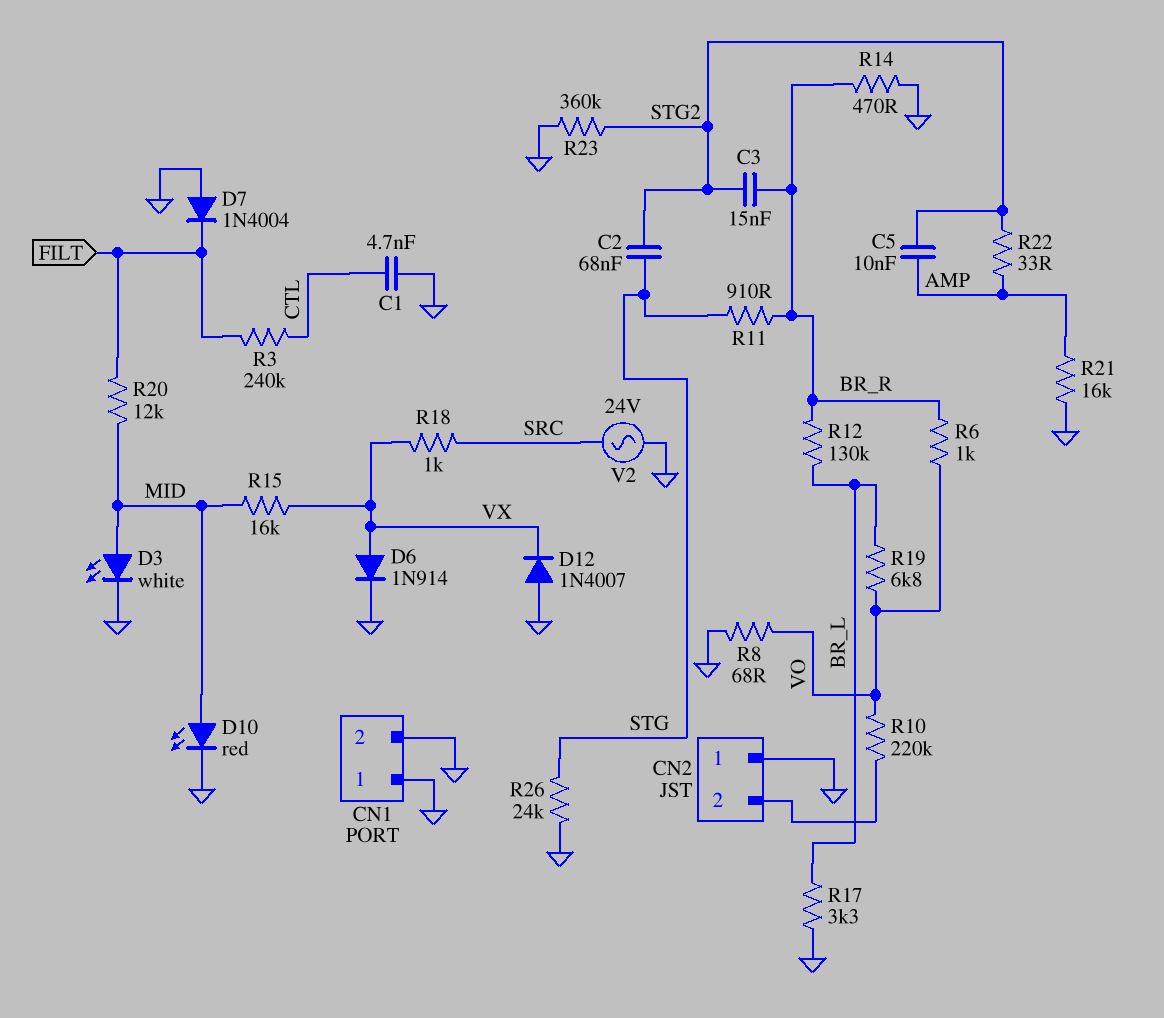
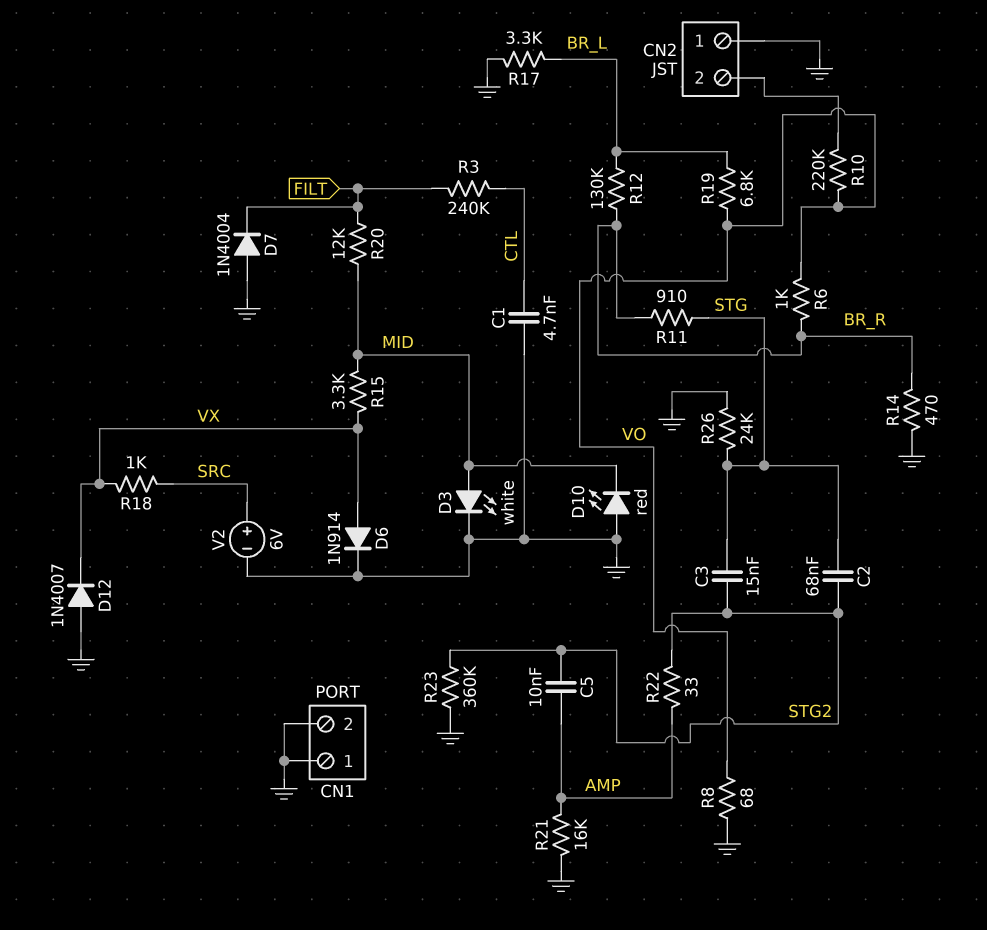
C3: 15nF (BR_R, STG2) -> 15nF (STG, STG2)
D10: LED red (A MID, K GND) -> LED red (A GND, K MID)
R15: 16k (MID, VX) -> 3.3k (MID, VX)
V2: AC 24V (GND, SRC) -> 6V (plus SRC, minus GND)

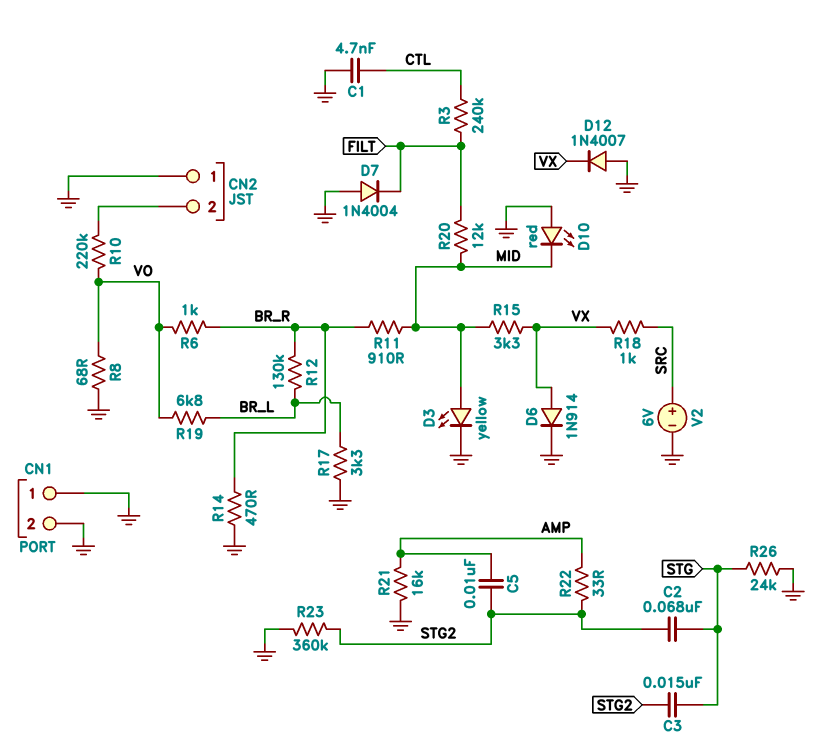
D3: LED white (A MID, K GND) -> LED yellow (A MID, K GND)
R11: 910 (BR_R, STG) -> 910 (BR_R, MID)

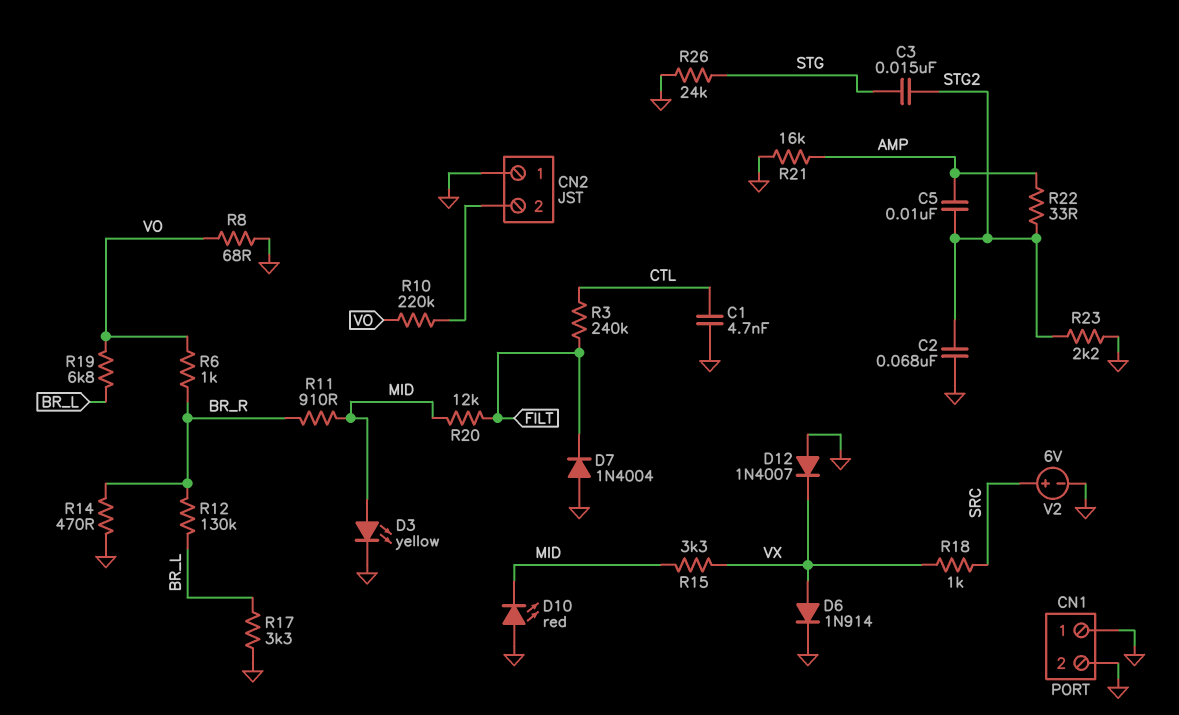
C2: 68nF (STG, STG2) -> 68nF (GND, STG2)
R23: 360k (GND, STG2) -> 2.2k (GND, STG2)

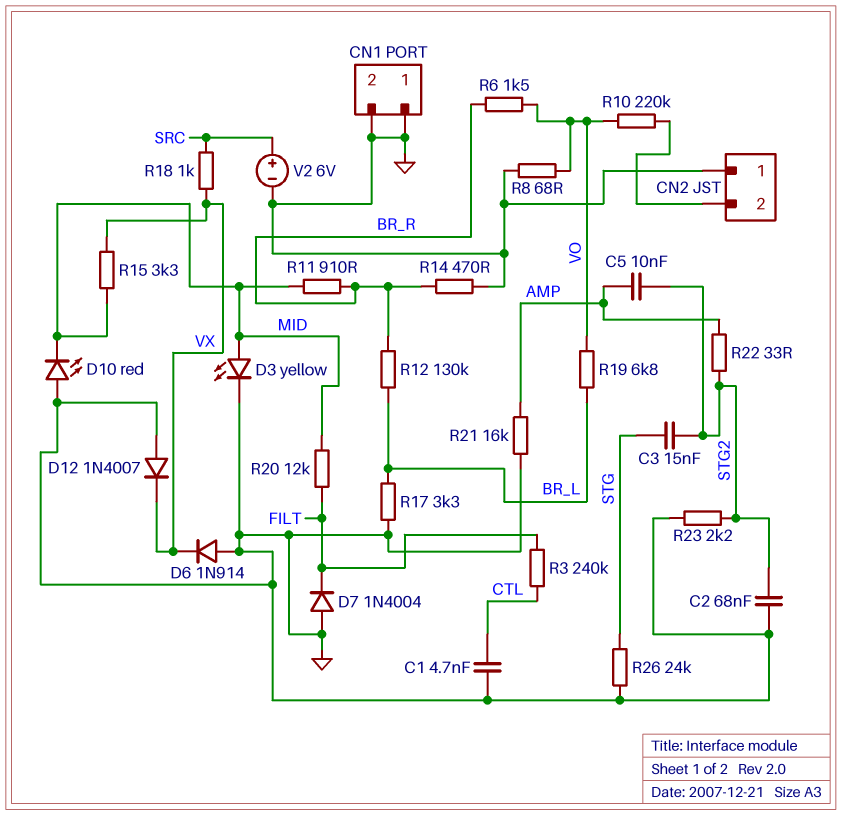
D6: diode 1N914 (A VX, K GND) -> diode 1N914 (A GND, K VX)
R6: 1k (BR_R, VO) -> 1.5k (BR_R, VO)

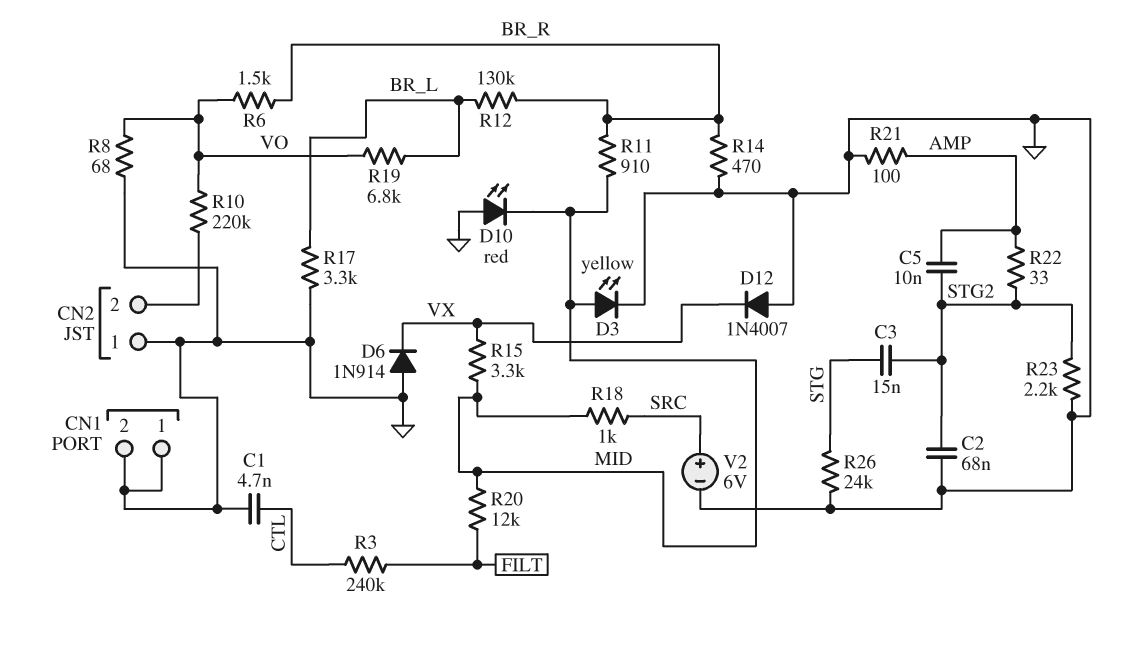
D7: diode 1N4004 (A GND, K FILT) -> none
R18: 1k (SRC, VX) -> 1k (MID, SRC)
R21: 16k (AMP, GND) -> 100 (AMP, GND)

